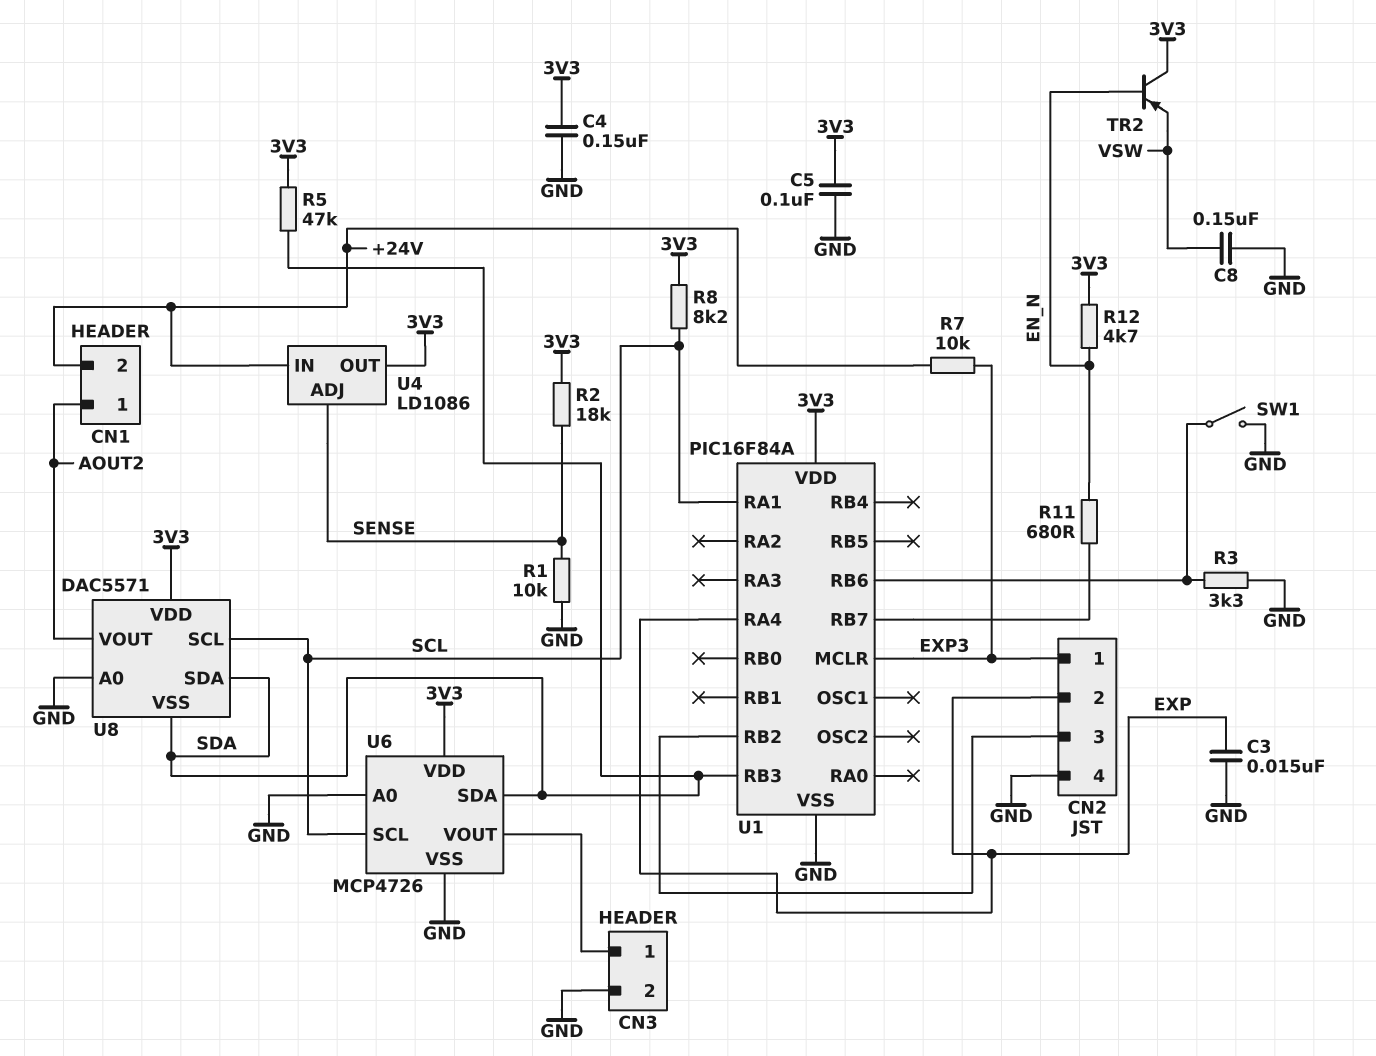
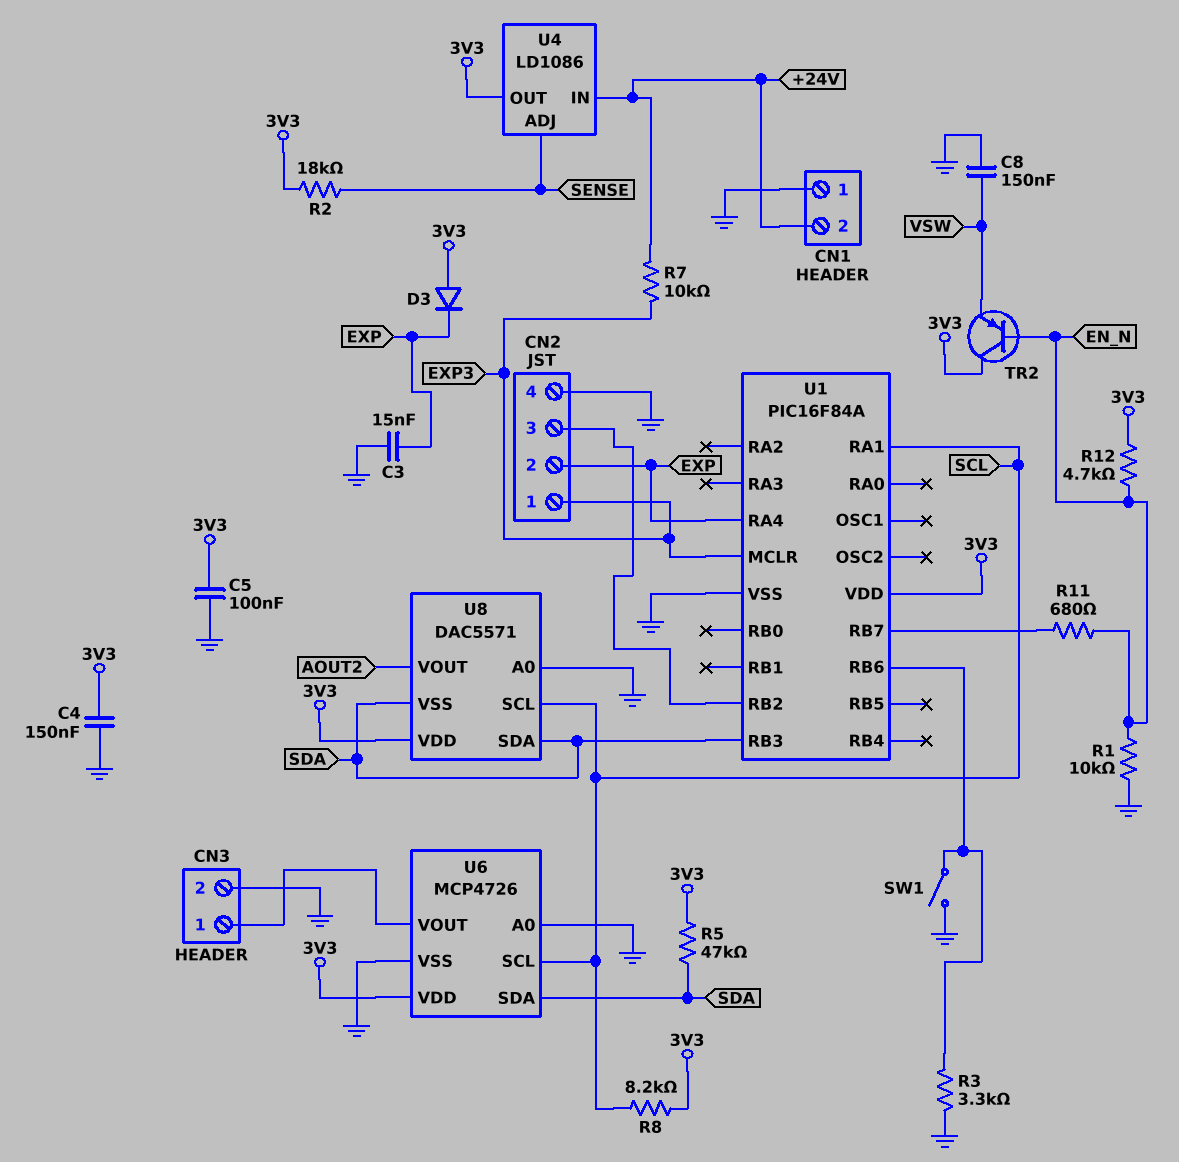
CN1 pin 1: AOUT2 -> GND
D3: none -> diode (A 3V3, K EXP)
R1: 10k (GND, SENSE) -> 10k (EN_N, GND)

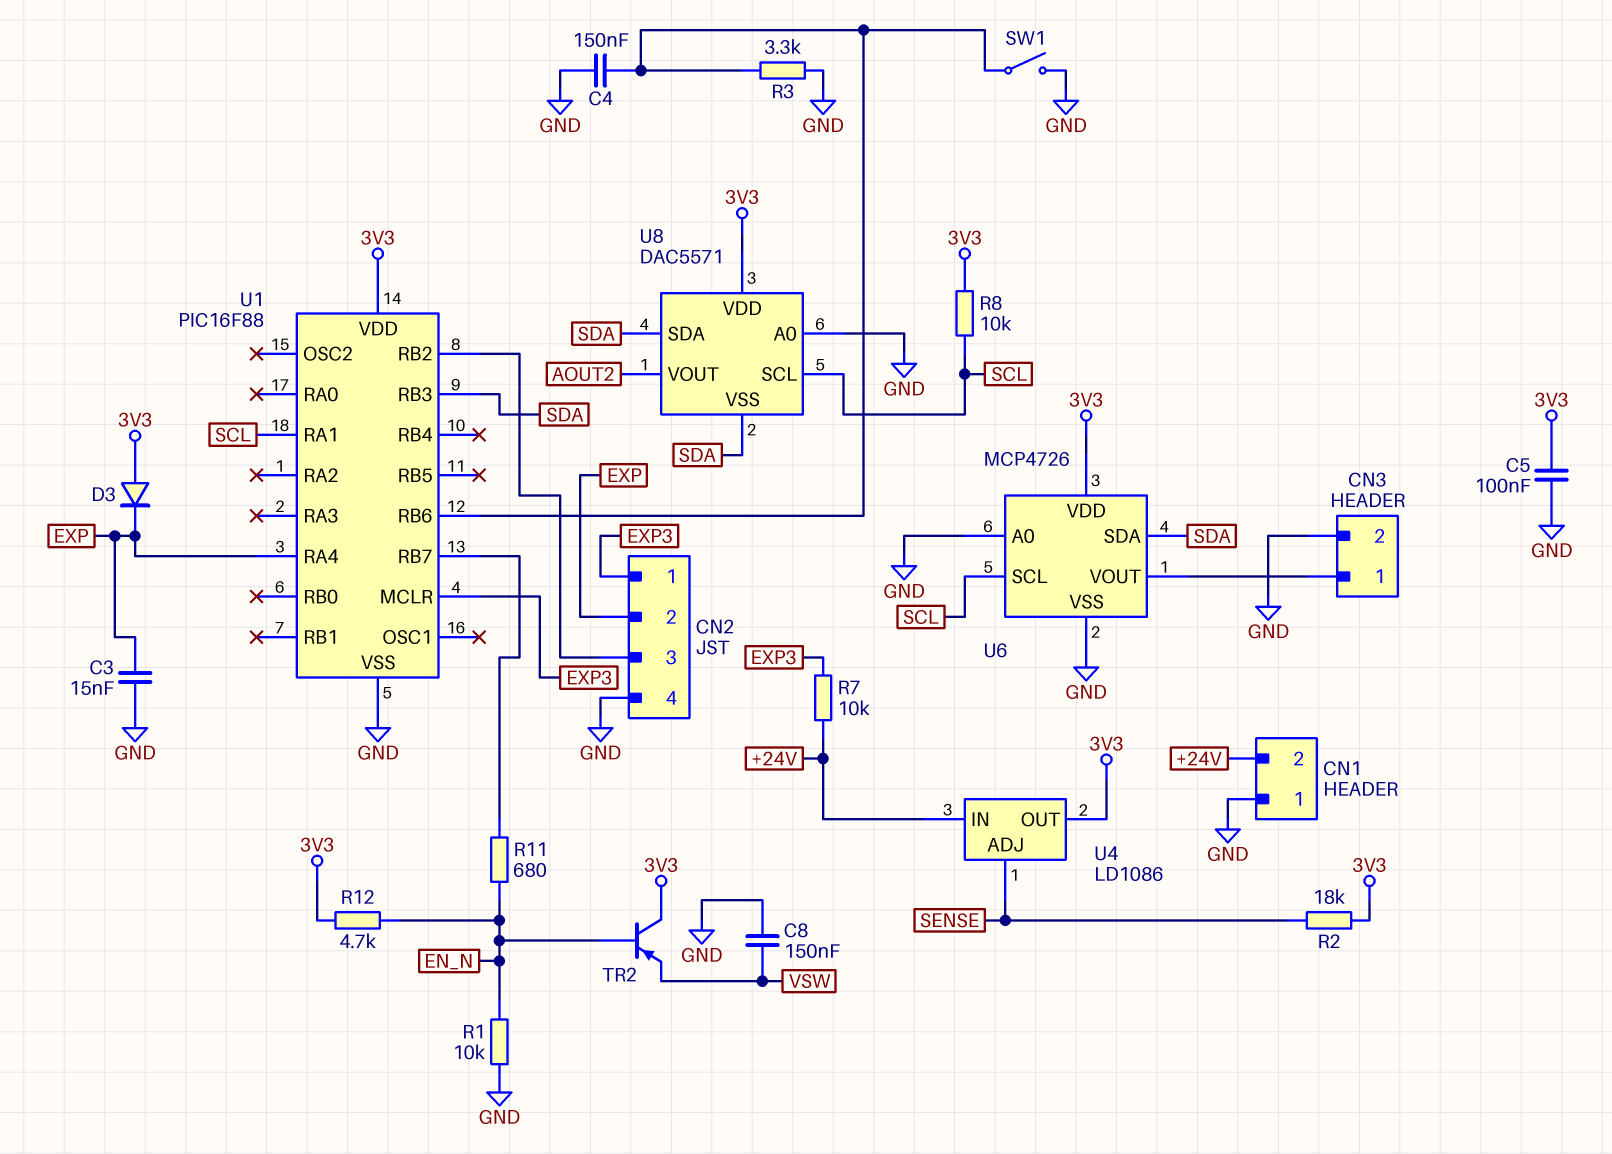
C4: 150nF (3V3, GND) -> 150nF (GND, U1/RB6)
R5: 47k (3V3, SDA) -> none
R8: 8.2k (3V3, SCL) -> 10k (3V3, SCL)
U1: PIC16F84A -> PIC16F88

